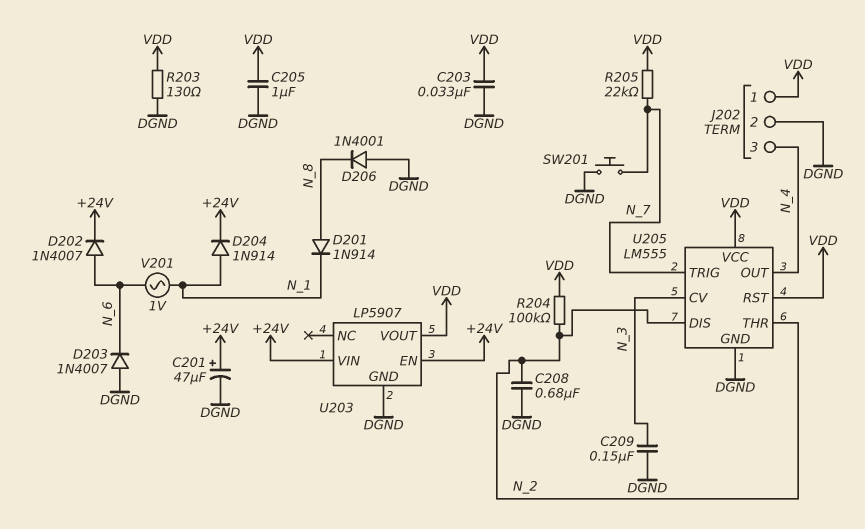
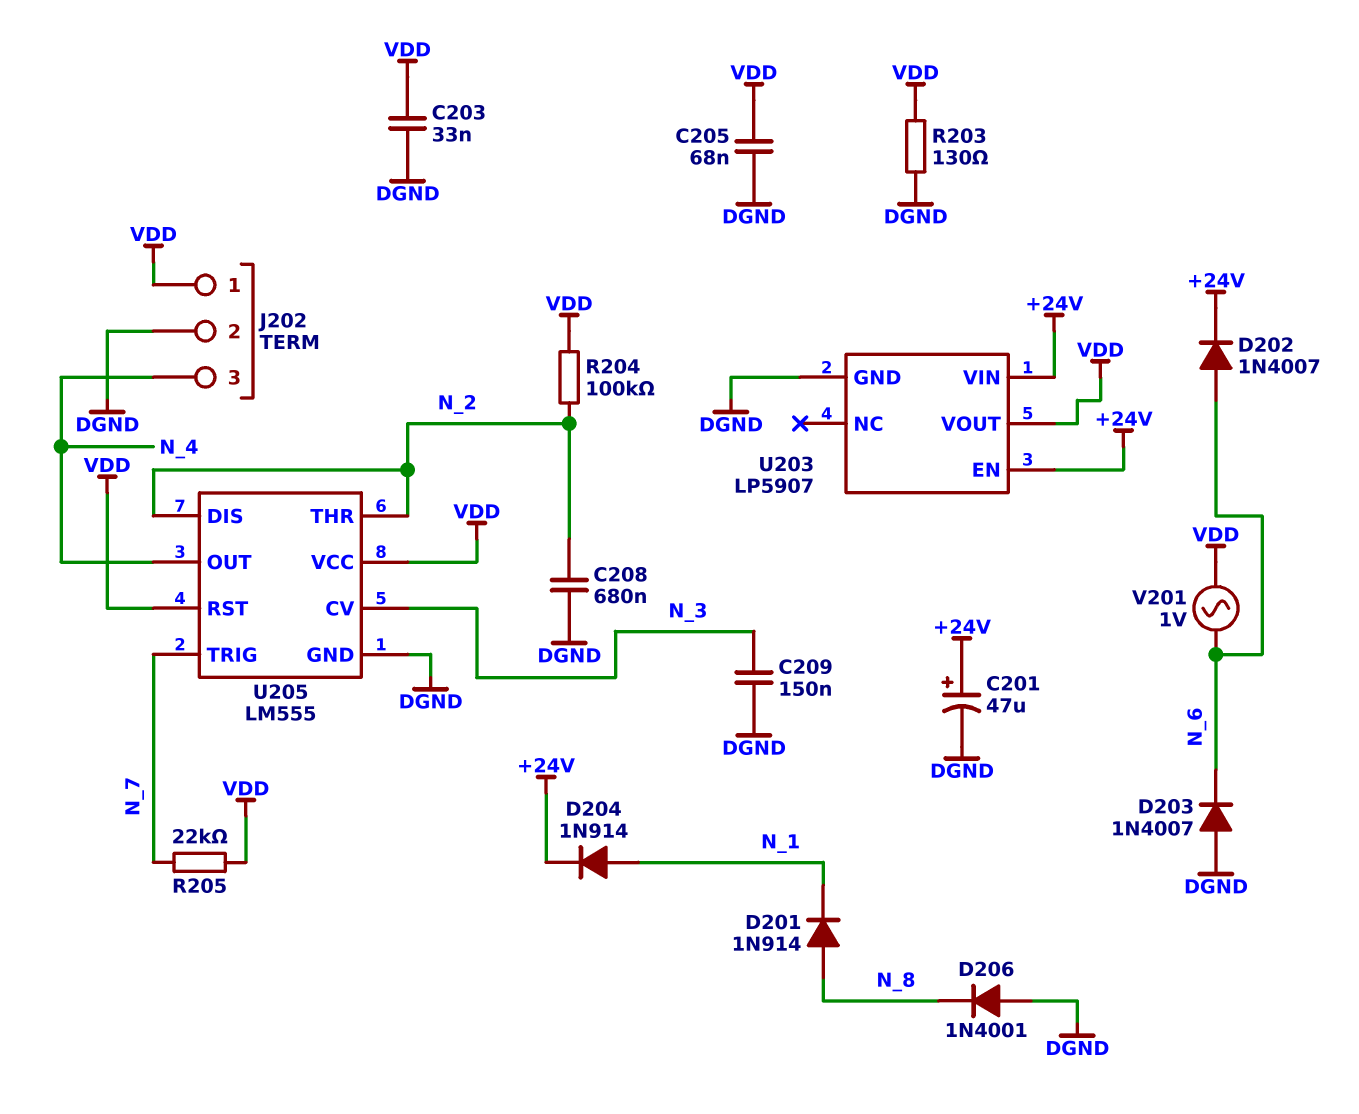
C205: 1uF (DGND, VDD) -> 68nF (DGND, VDD)
SW201: button (DGND, N_7) -> none
V201: AC 1V (N_1, N_6) -> AC 1V (N_6, VDD)

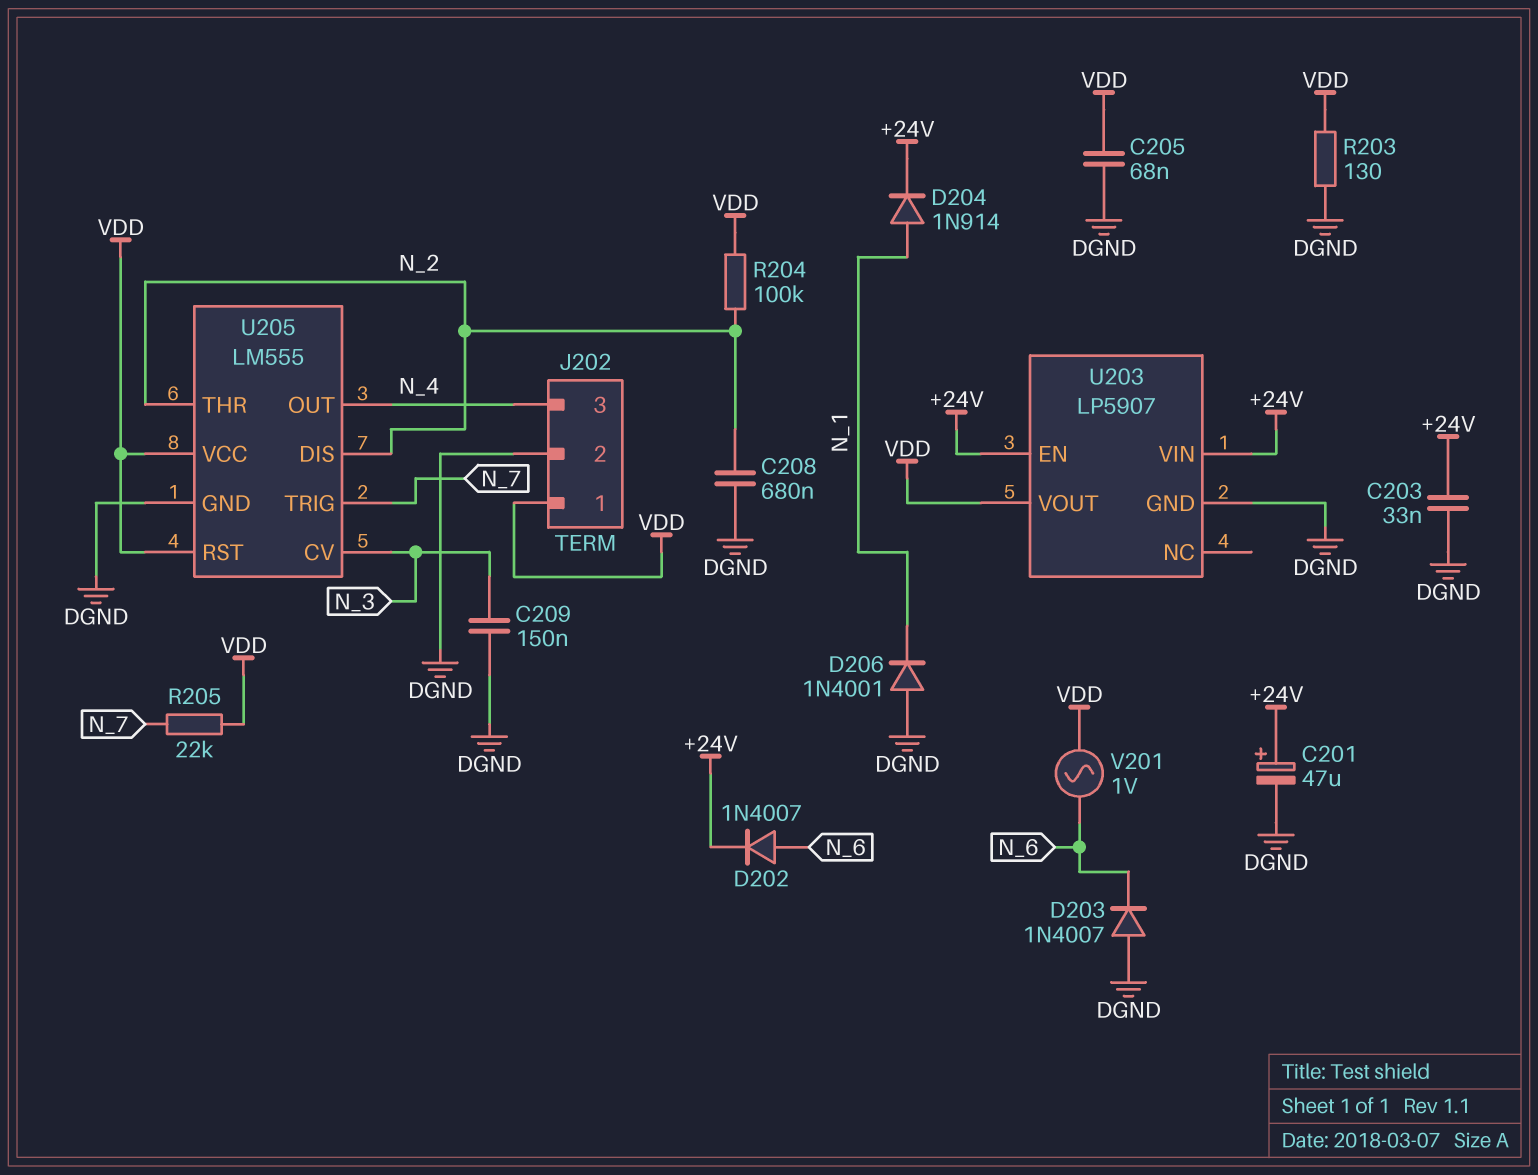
C203: 33nF (DGND, VDD) -> 33nF (+24V, DGND)
D201: diode 1N914 (A N_8, K N_1) -> none
D206: diode 1N4001 (A DGND, K N_8) -> diode 1N4001 (A DGND, K N_1)

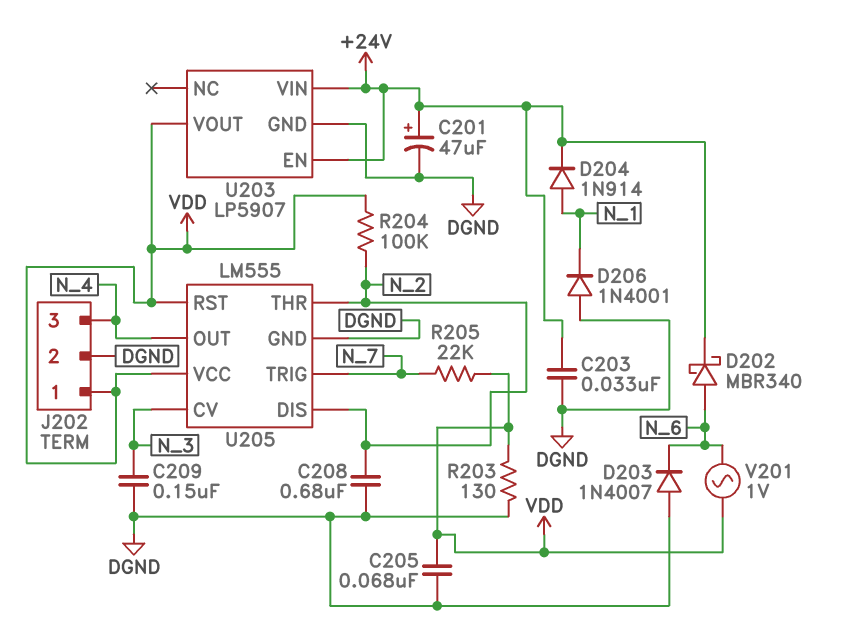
D202: diode 1N4007 (A N_6, K +24V) -> schottky MBR340 (A N_6, K +24V)

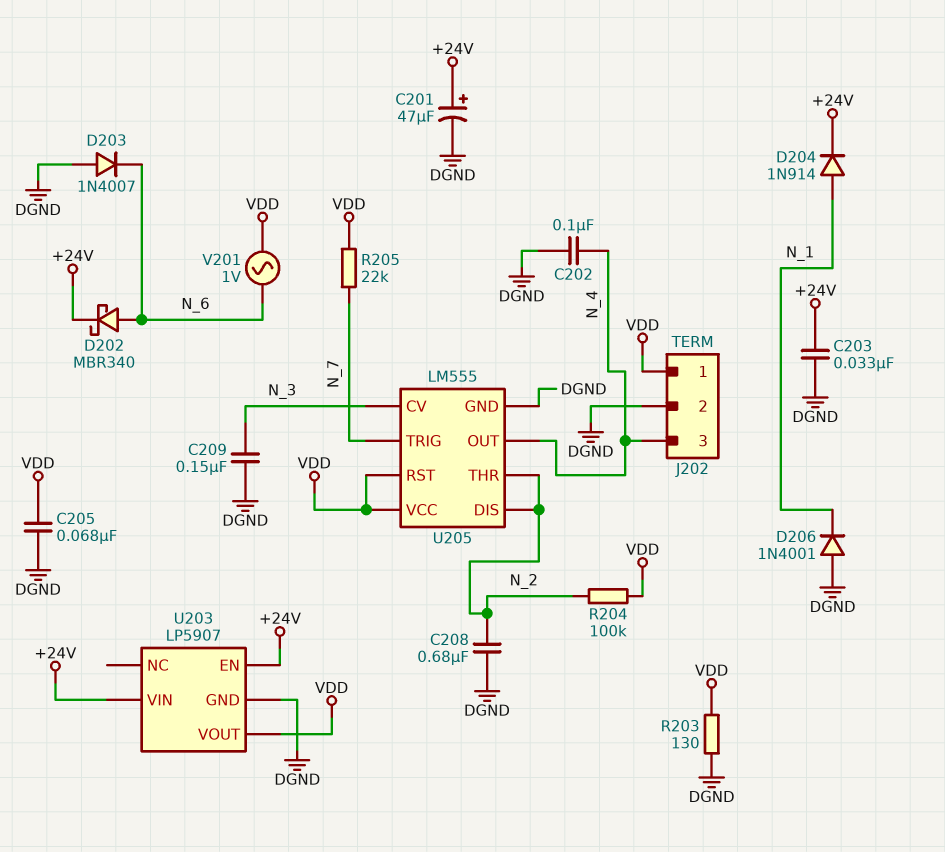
C202: none -> 100nF (DGND, N_4)

